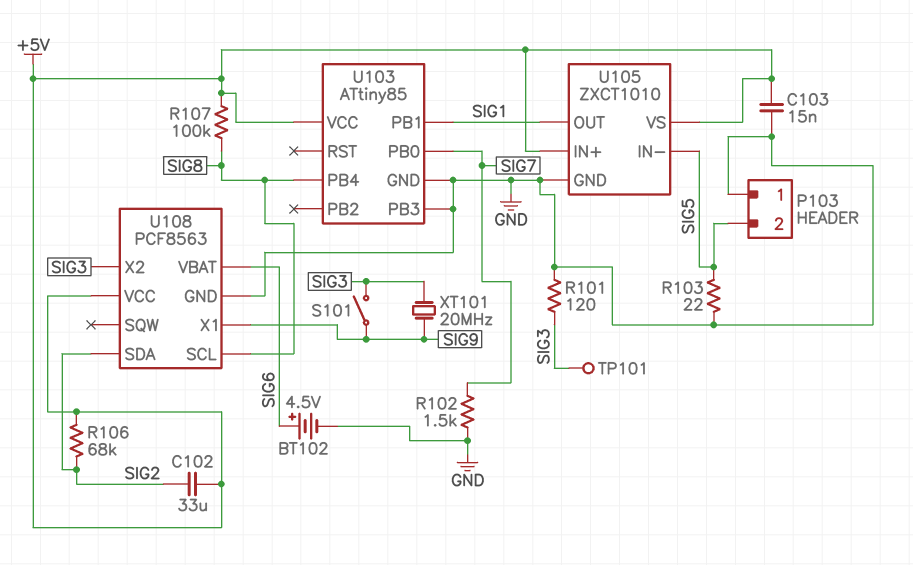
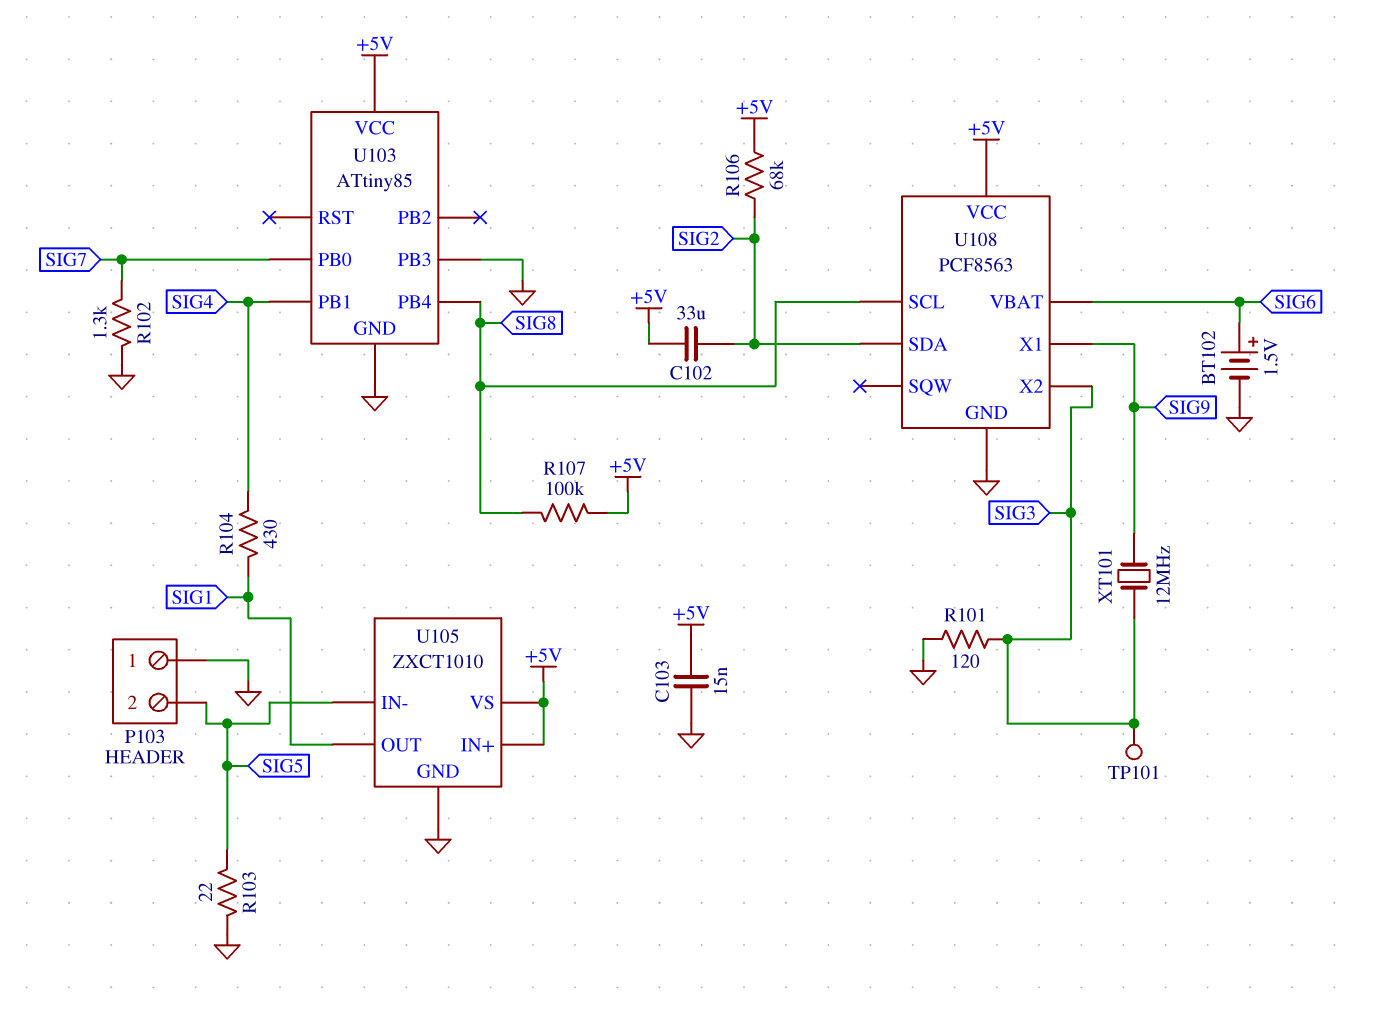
BT102: 4.5V (plus SIG6, minus GND) -> 1.5V (plus SIG6, minus GND)
R102: 1.5k (GND, SIG7) -> 1.3k (GND, SIG7)
R104: none -> 430 (SIG1, SIG4)
S101: switch (SIG3, SIG9) -> none
U103 pin PB1: SIG1 -> SIG4
XT101: 20MHz (SIG3, SIG9) -> 12MHz (SIG3, SIG9)

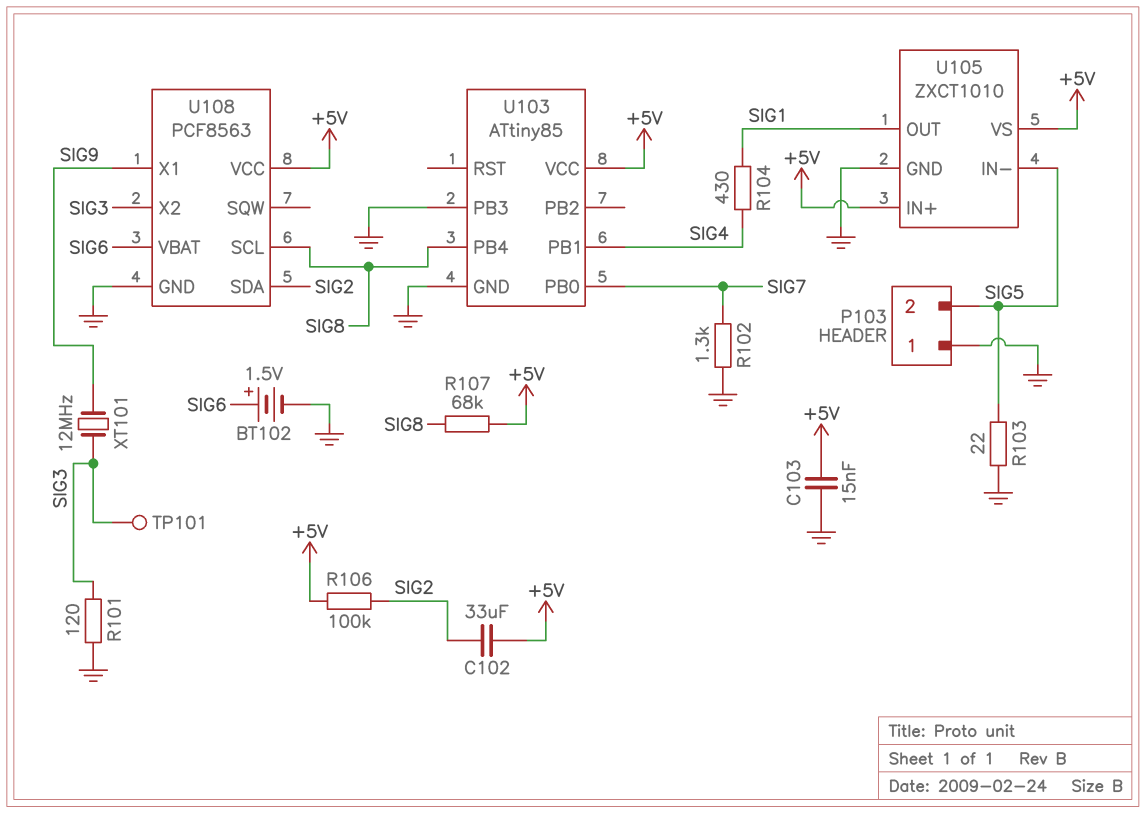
R106: 68k (+5V, SIG2) -> 100k (+5V, SIG2)
R107: 100k (+5V, SIG8) -> 68k (+5V, SIG8)

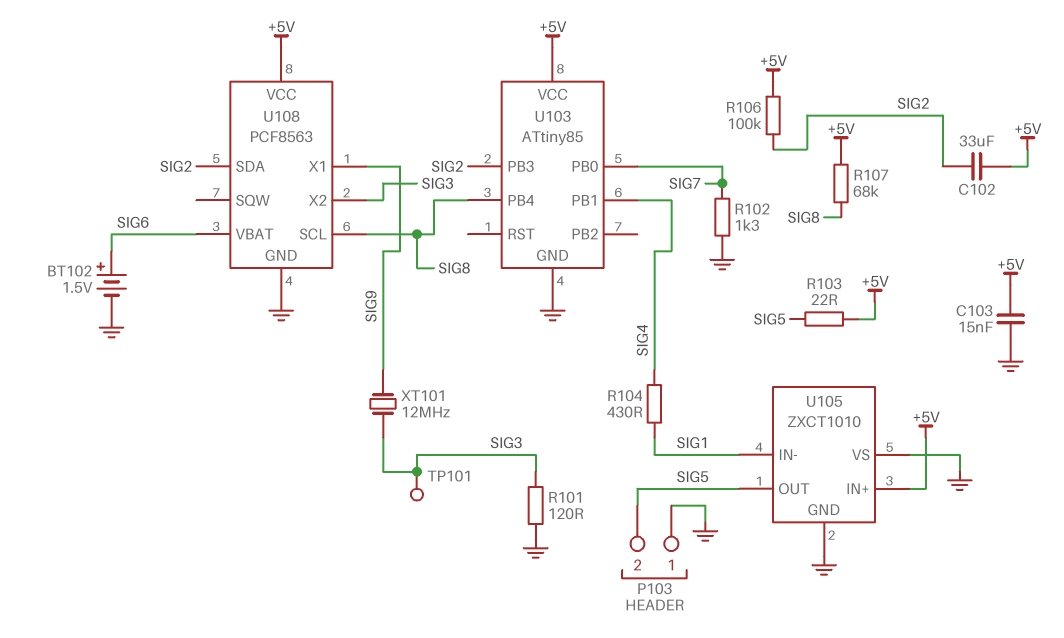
R103: 22 (GND, SIG5) -> 22 (+5V, SIG5)
U103 pin PB3: GND -> SIG2
U105 pin IN-: SIG5 -> SIG1
U105 pin OUT: SIG1 -> SIG5
U105 pin VS: +5V -> GND

